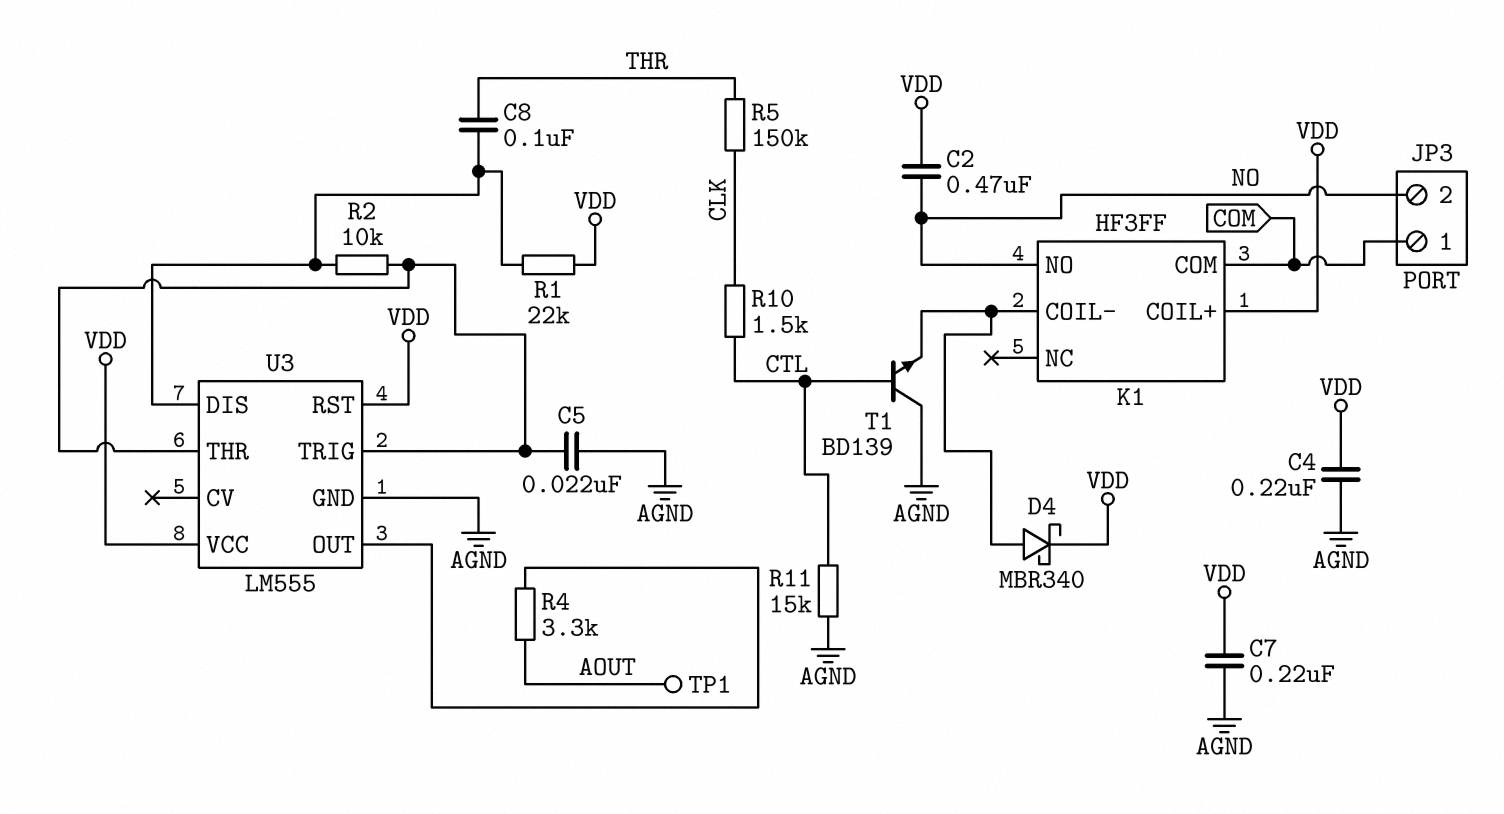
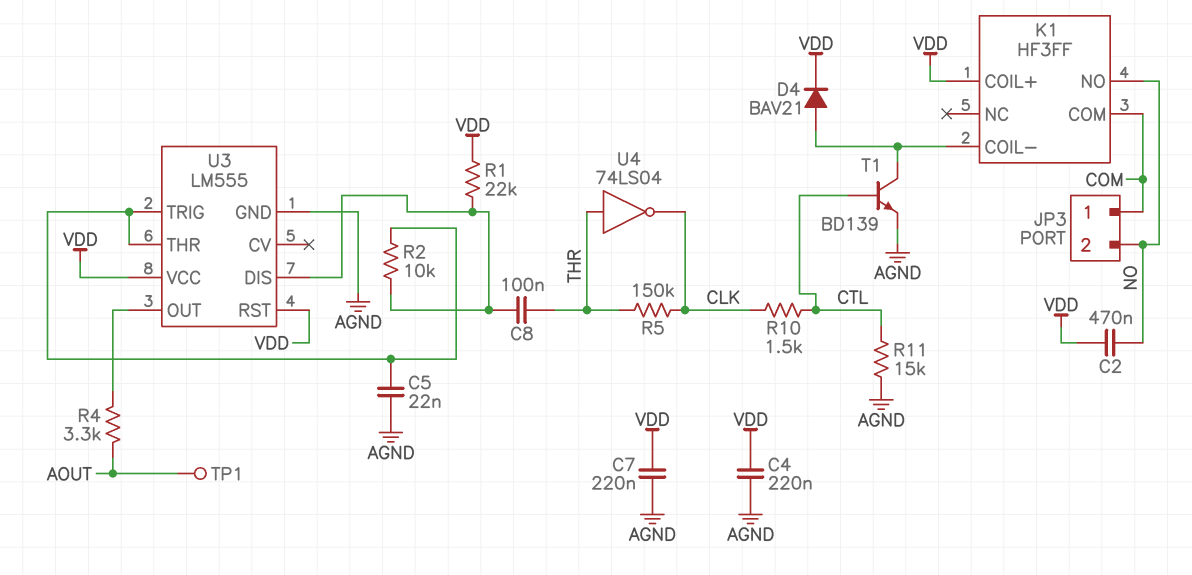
D4: schottky MBR340 (A K1/COIL-, K VDD) -> diode BAV21 (A K1/COIL-, K VDD)
T1: NPN BD139 (B CTL, C AGND, E K1/COIL-) -> NPN BD139 (B CTL, C K1/COIL-, E AGND)
U4: none -> NOT 74LS04 (in THR, out CLK)

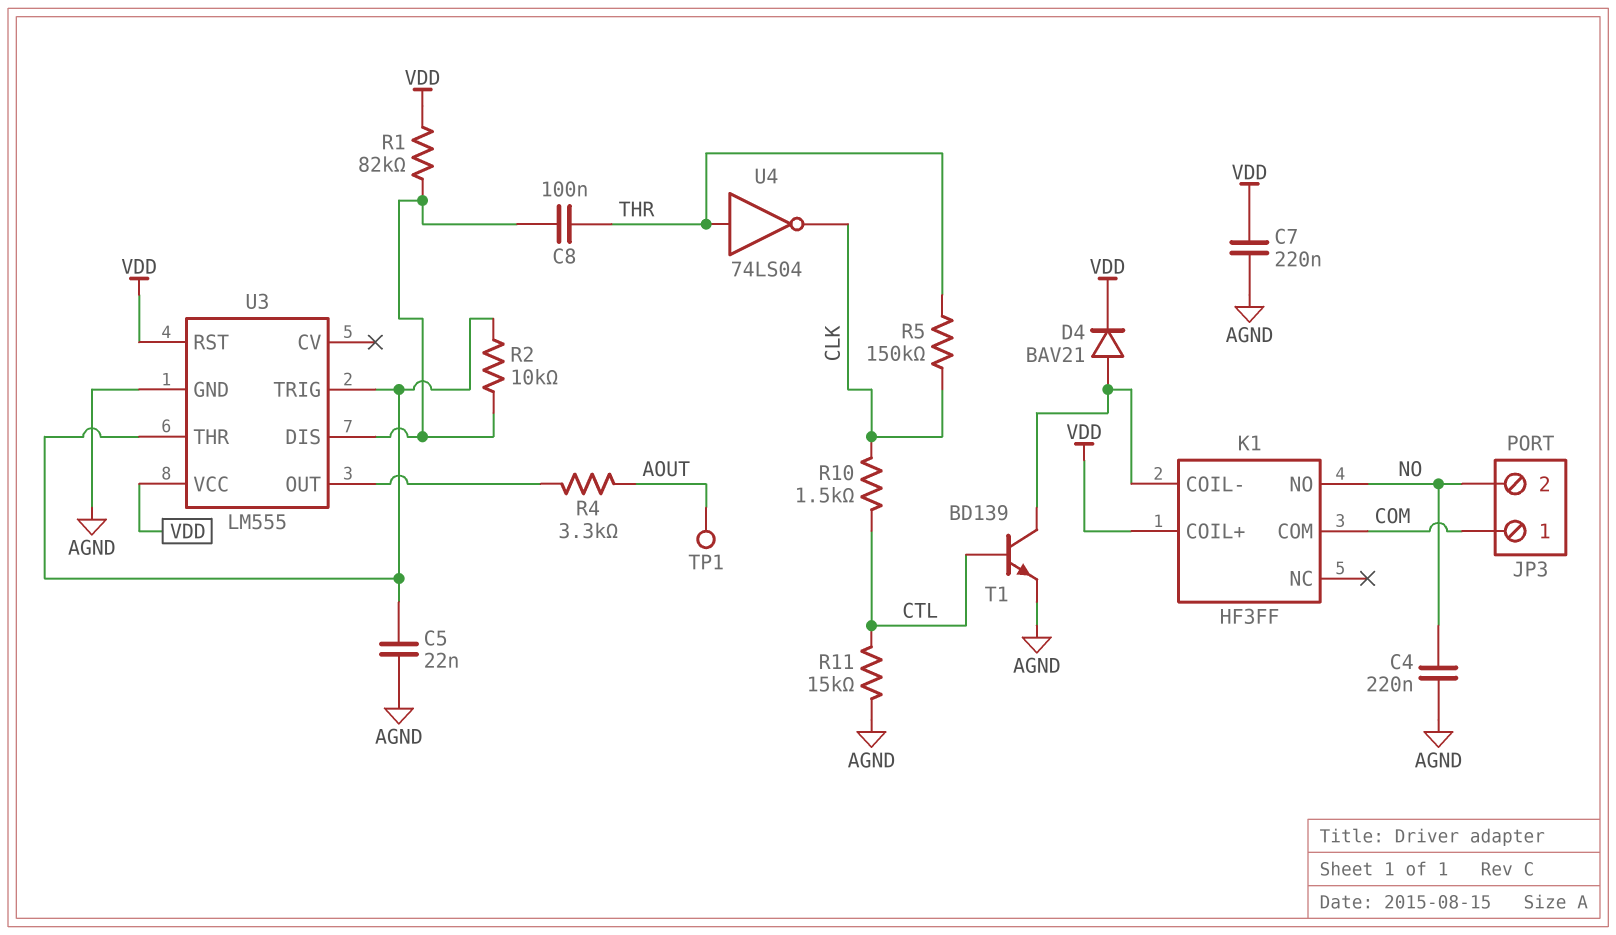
C2: 470nF (NO, VDD) -> none
C4: 220nF (AGND, VDD) -> 220nF (AGND, NO)
R1: 22k (U3/DIS, VDD) -> 82k (U3/DIS, VDD)

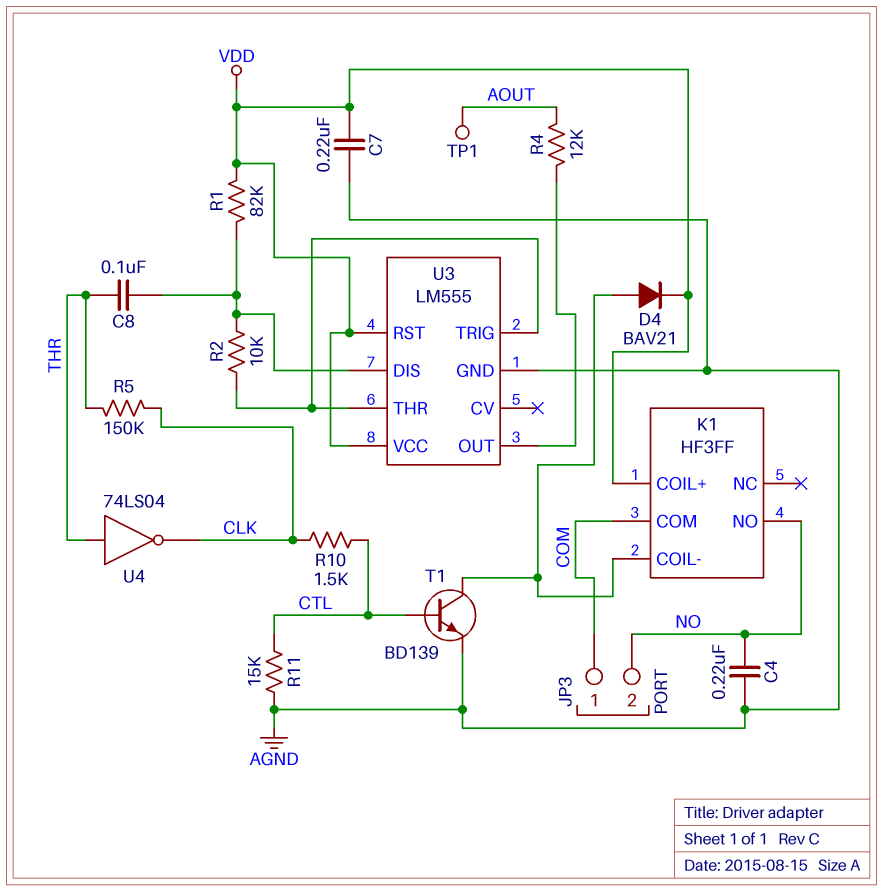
C5: 22nF (AGND, U3/THR) -> none
R4: 3.3k (AOUT, U3/OUT) -> 12k (AOUT, U3/OUT)

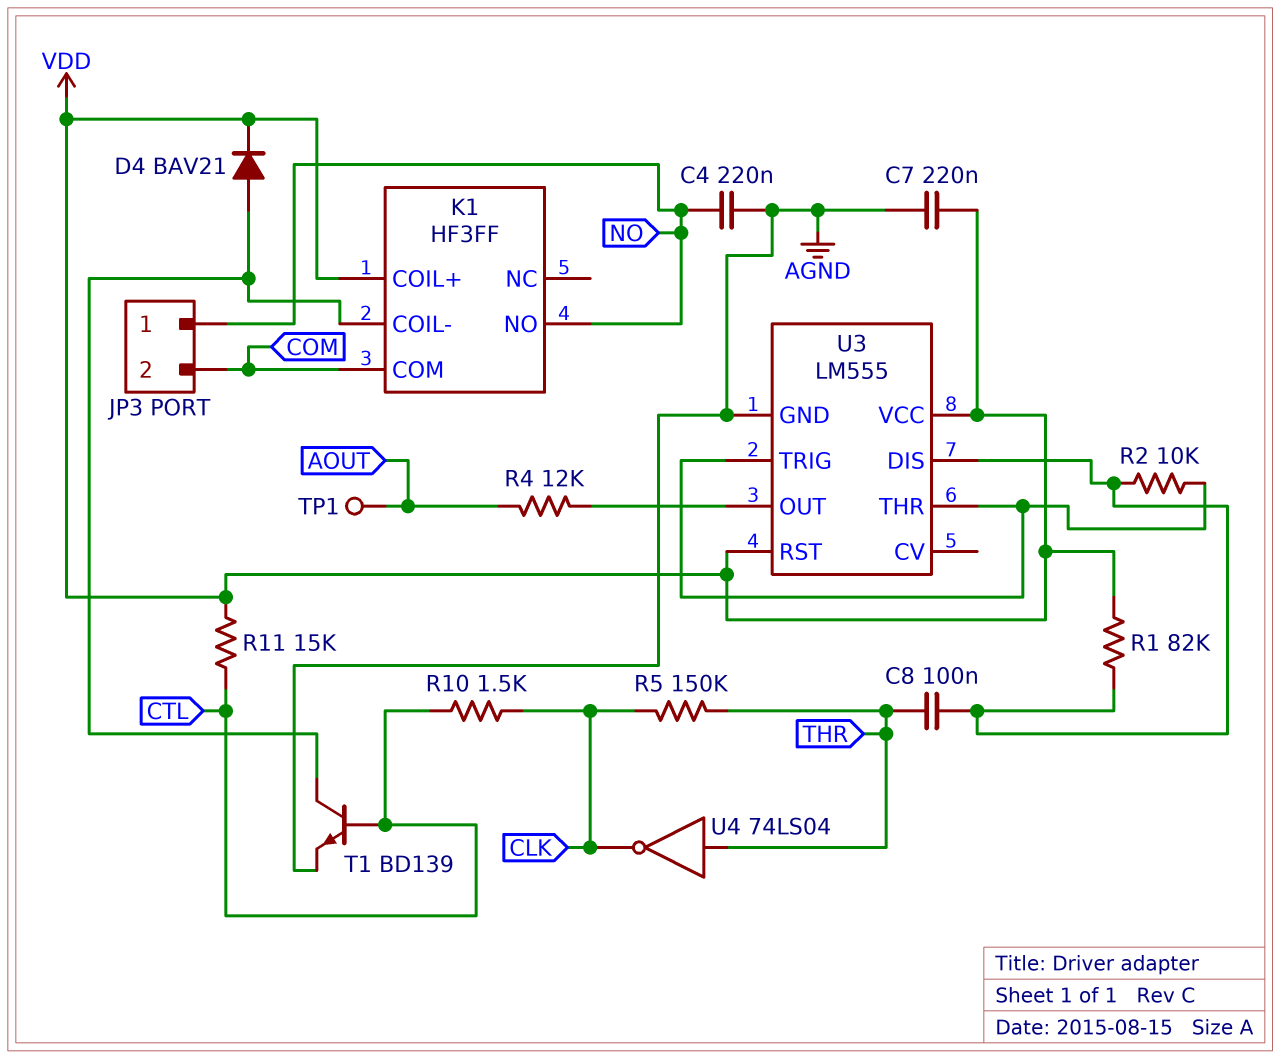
JP3 pin 1: COM -> NO
JP3 pin 2: NO -> COM
R11: 15k (AGND, CTL) -> 15k (CTL, VDD)

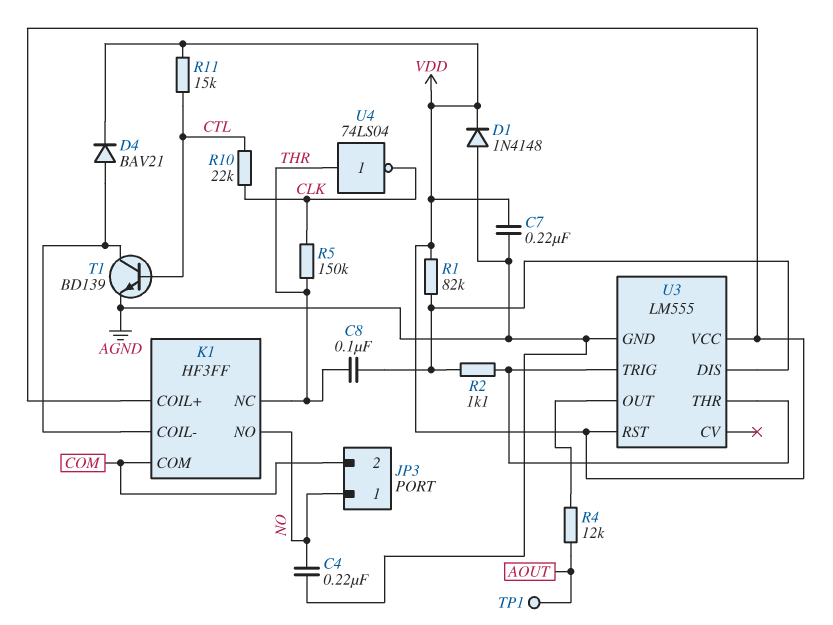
D1: none -> diode 1N4148 (A AGND, K VDD)
K1 pin NC: none -> THR
R2: 10k (U3/DIS, U3/THR) -> 1.1k (U3/DIS, U3/THR)
R10: 1.5k (CLK, CTL) -> 22k (CLK, CTL)

